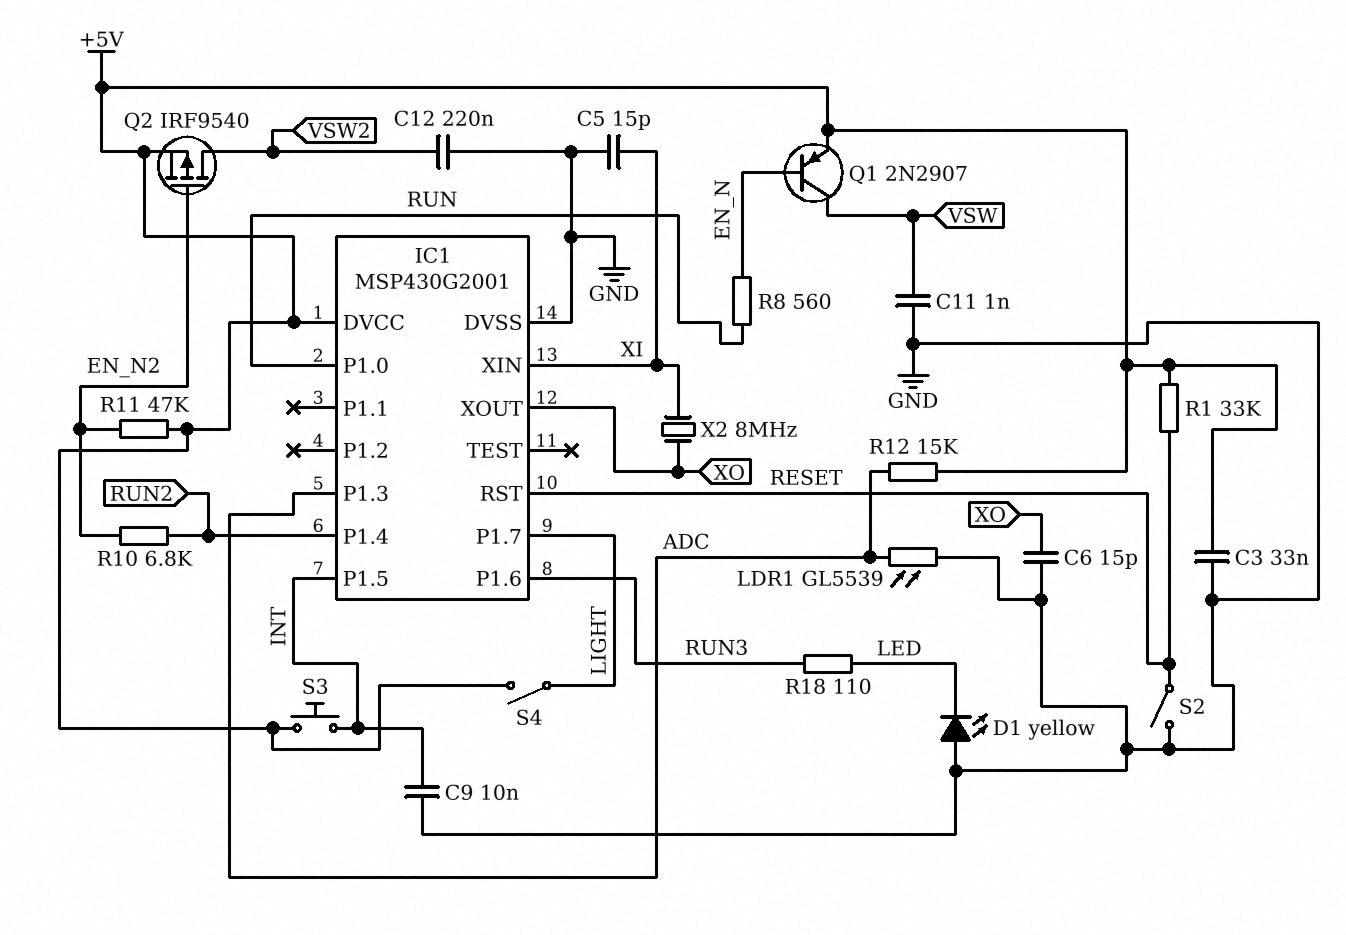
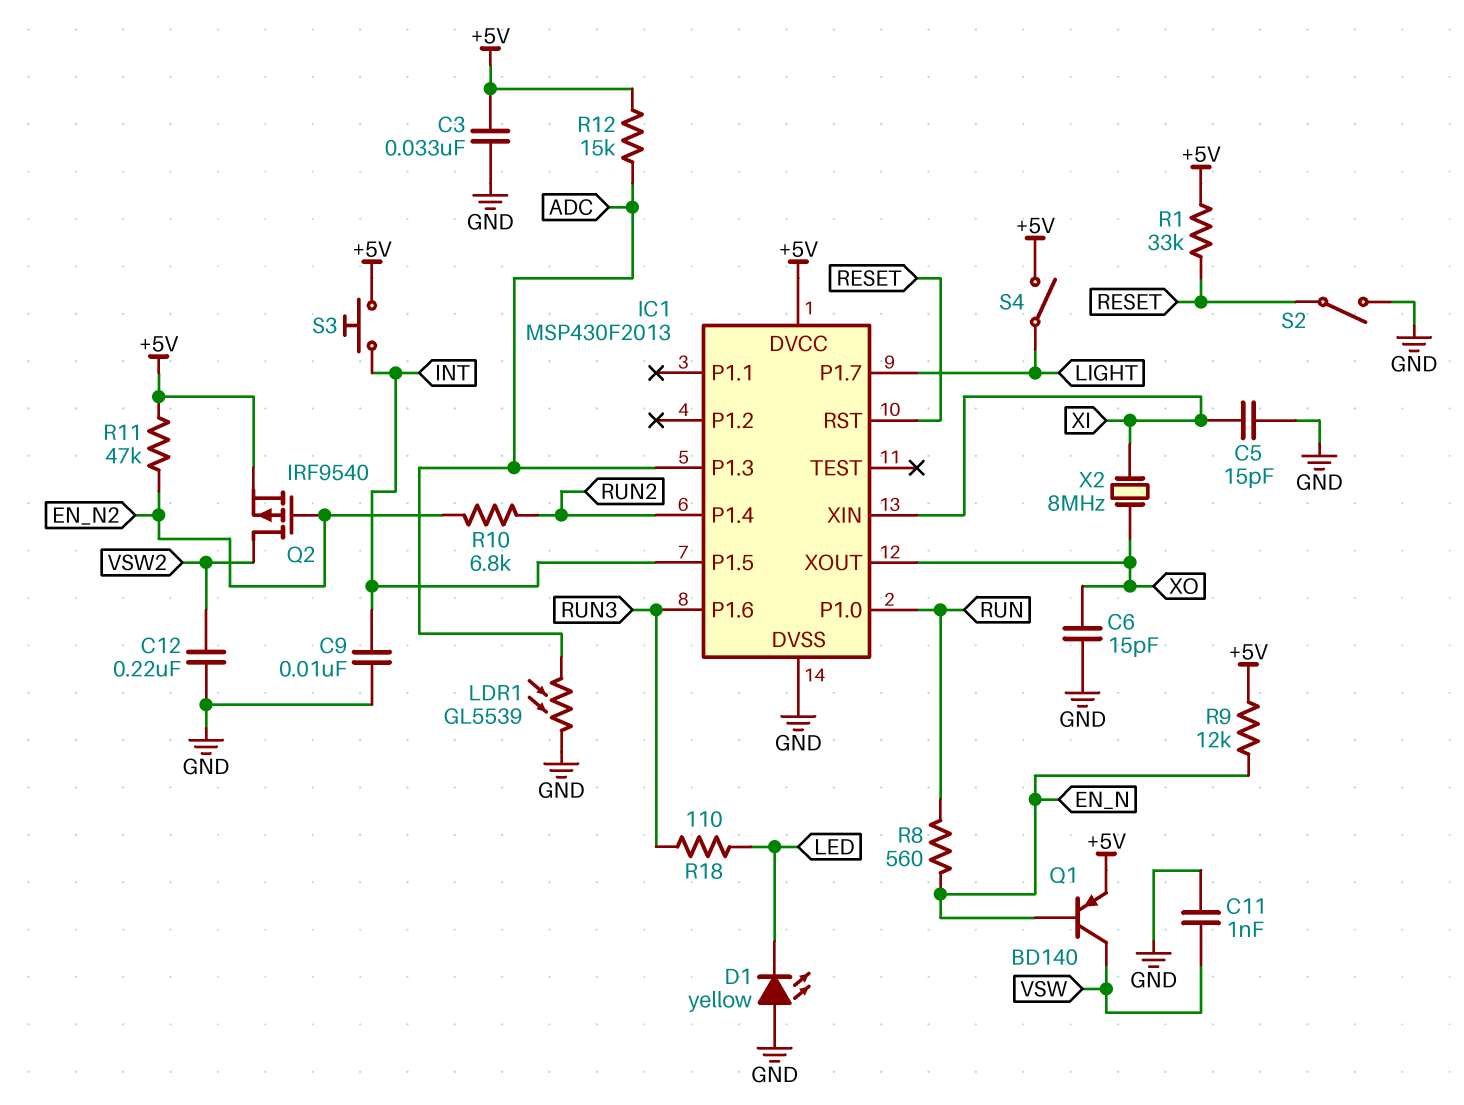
IC1: MSP430G2001 -> MSP430F2013
Q1: PNP 2N2907 (B EN_N, C VSW, E +5V) -> PNP BD140 (B EN_N, C VSW, E +5V)
R9: none -> 12k (+5V, EN_N)

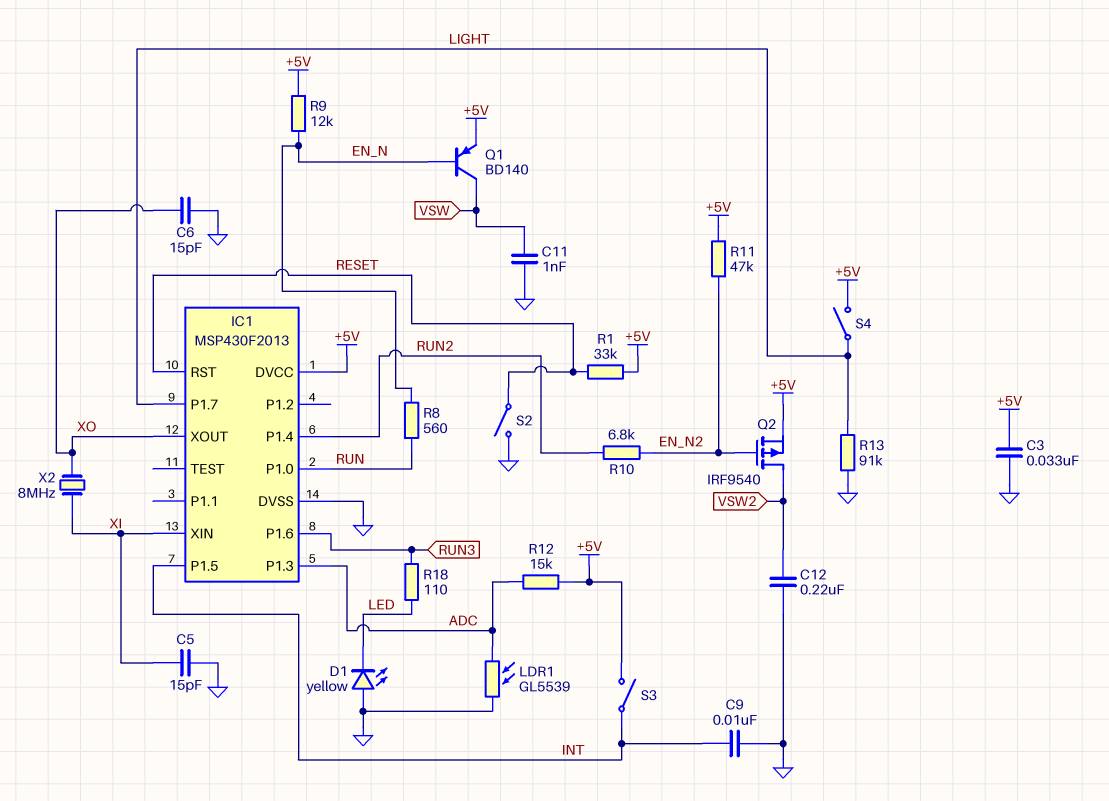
R13: none -> 91k (GND, LIGHT)
S3: button (+5V, INT) -> switch (+5V, INT)

